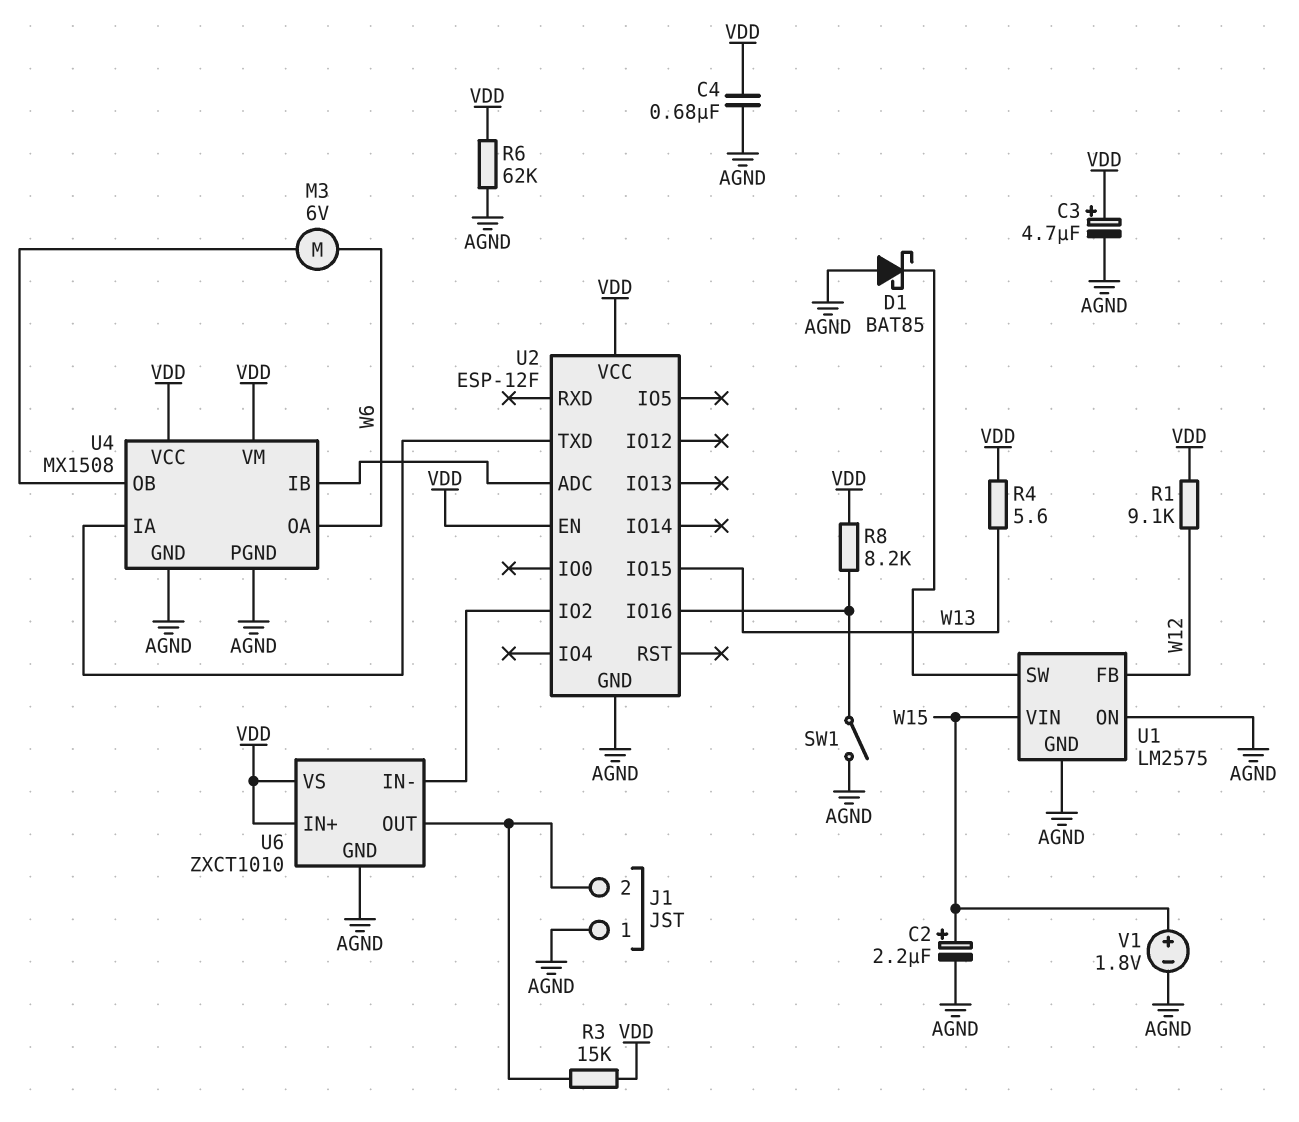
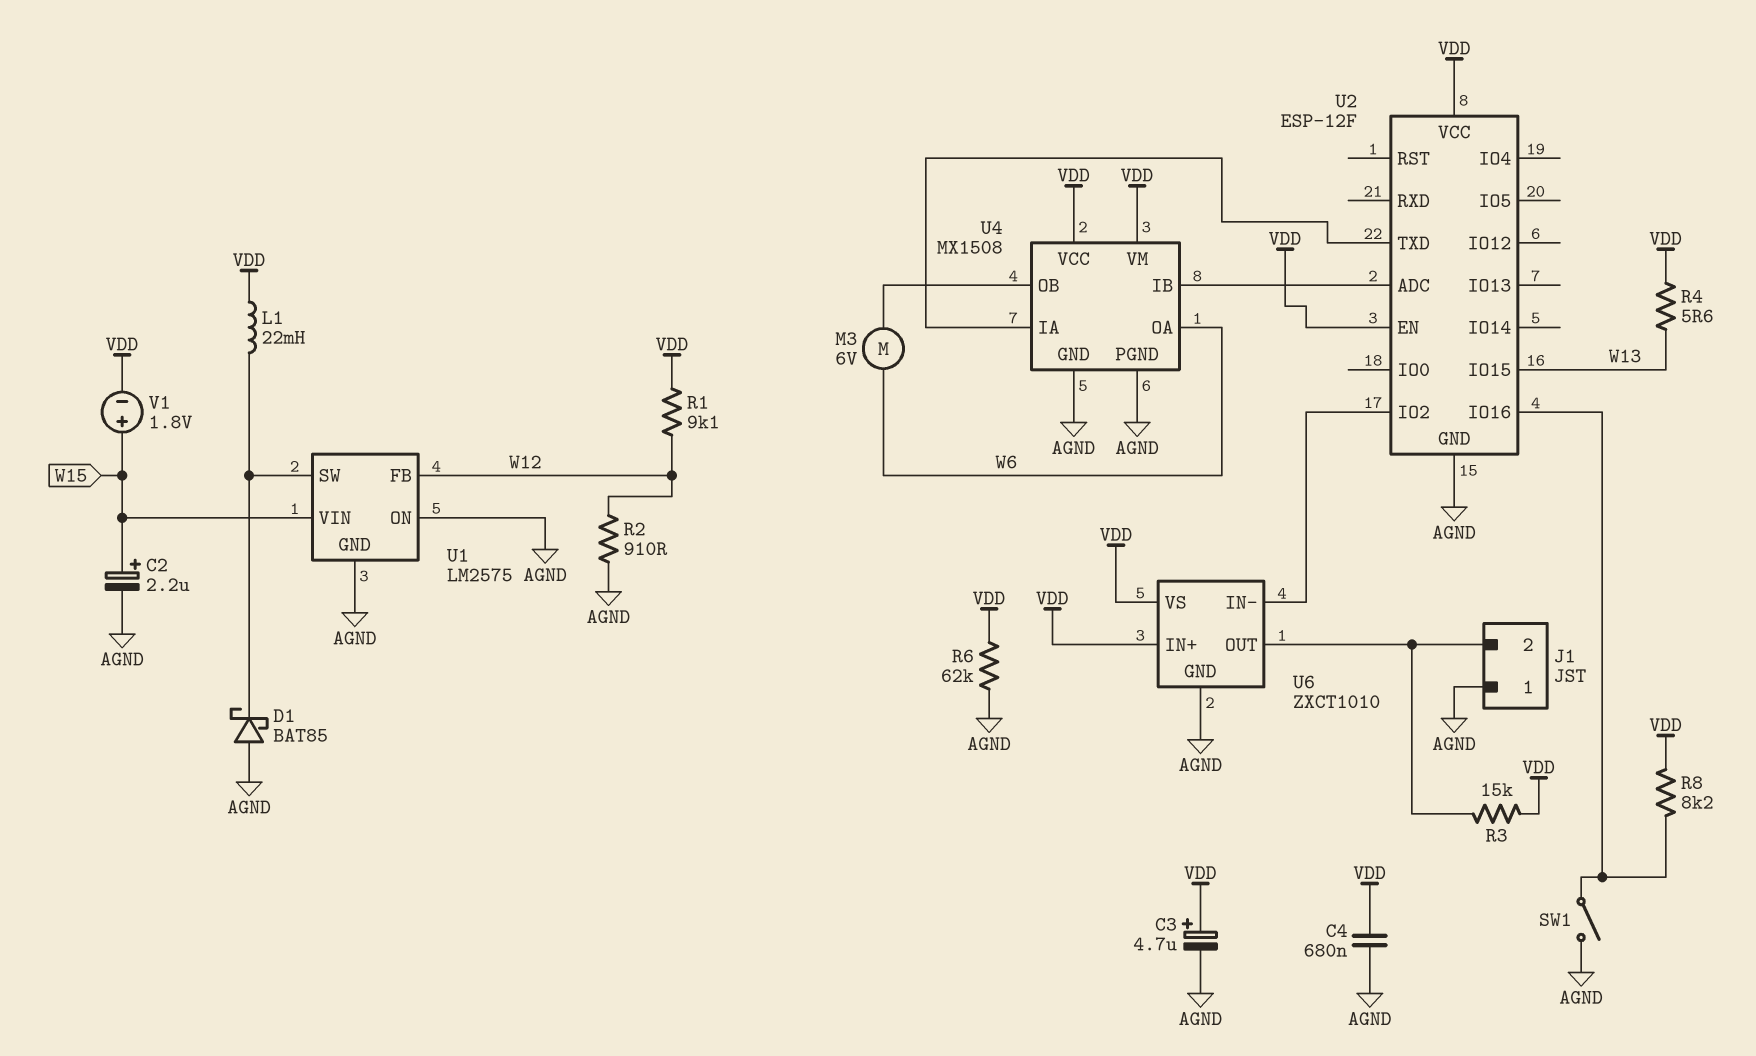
L1: none -> 22mH (U1/SW, VDD)
R2: none -> 910 (AGND, W12)
V1: 1.8V (plus W15, minus AGND) -> 1.8V (plus W15, minus VDD)

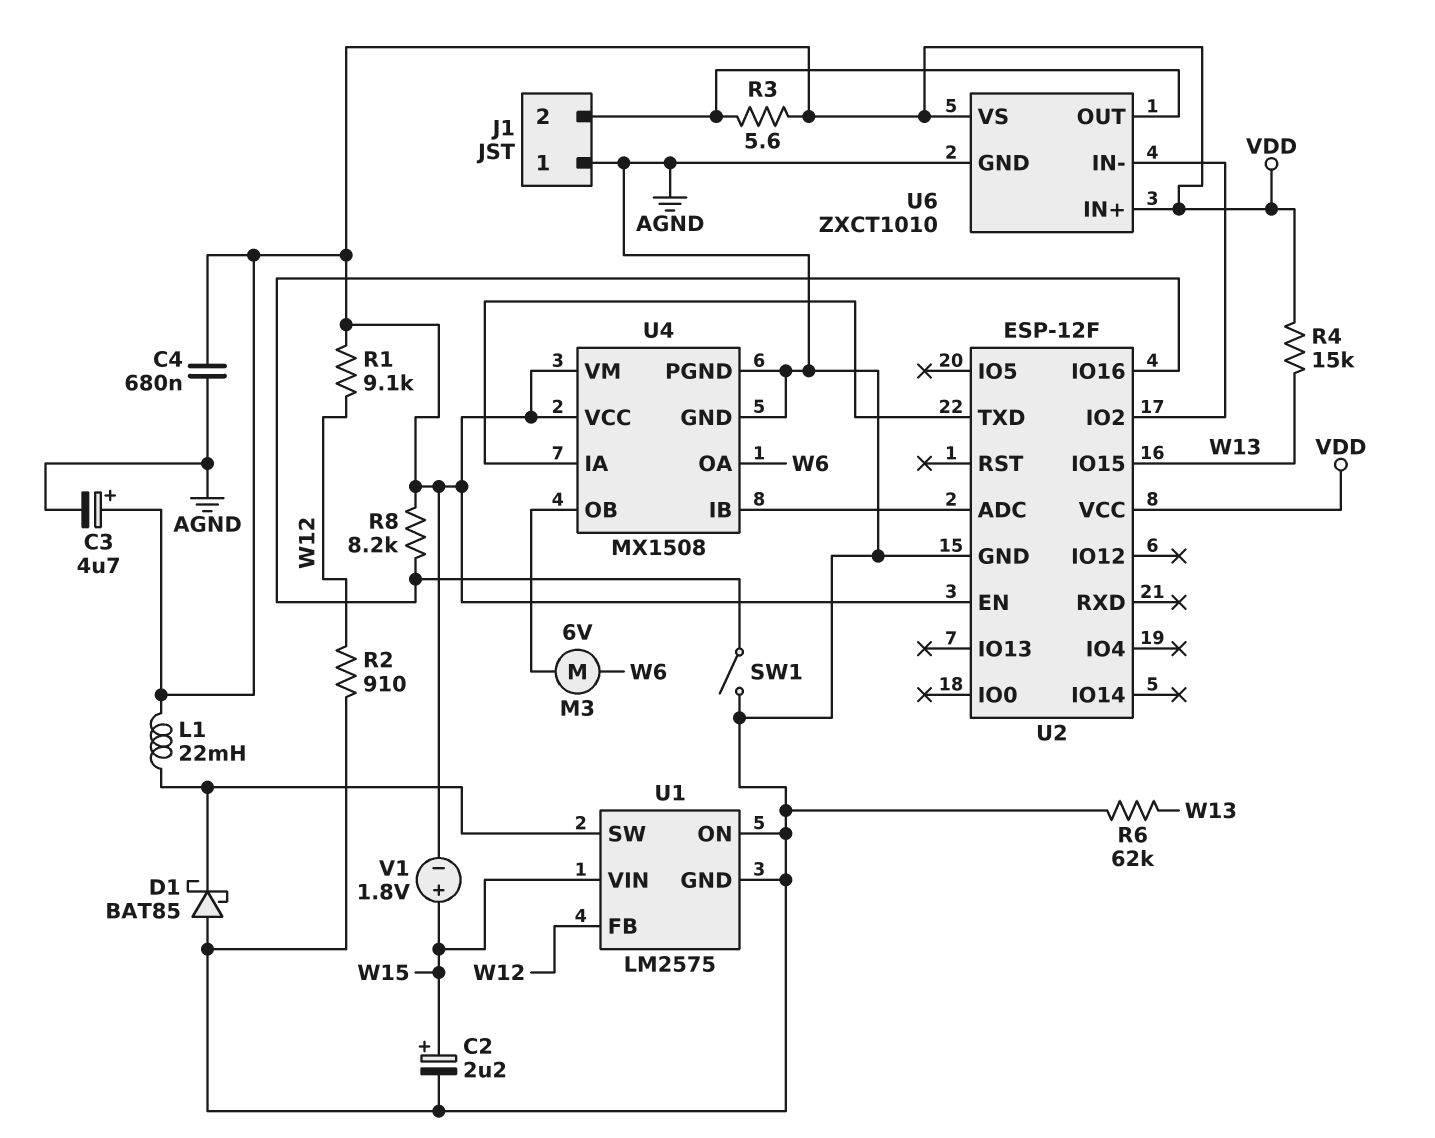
R3: 15k (J1/2, VDD) -> 5.6 (J1/2, VDD)
R4: 5.6 (VDD, W13) -> 15k (VDD, W13)
R6: 62k (AGND, VDD) -> 62k (AGND, W13)

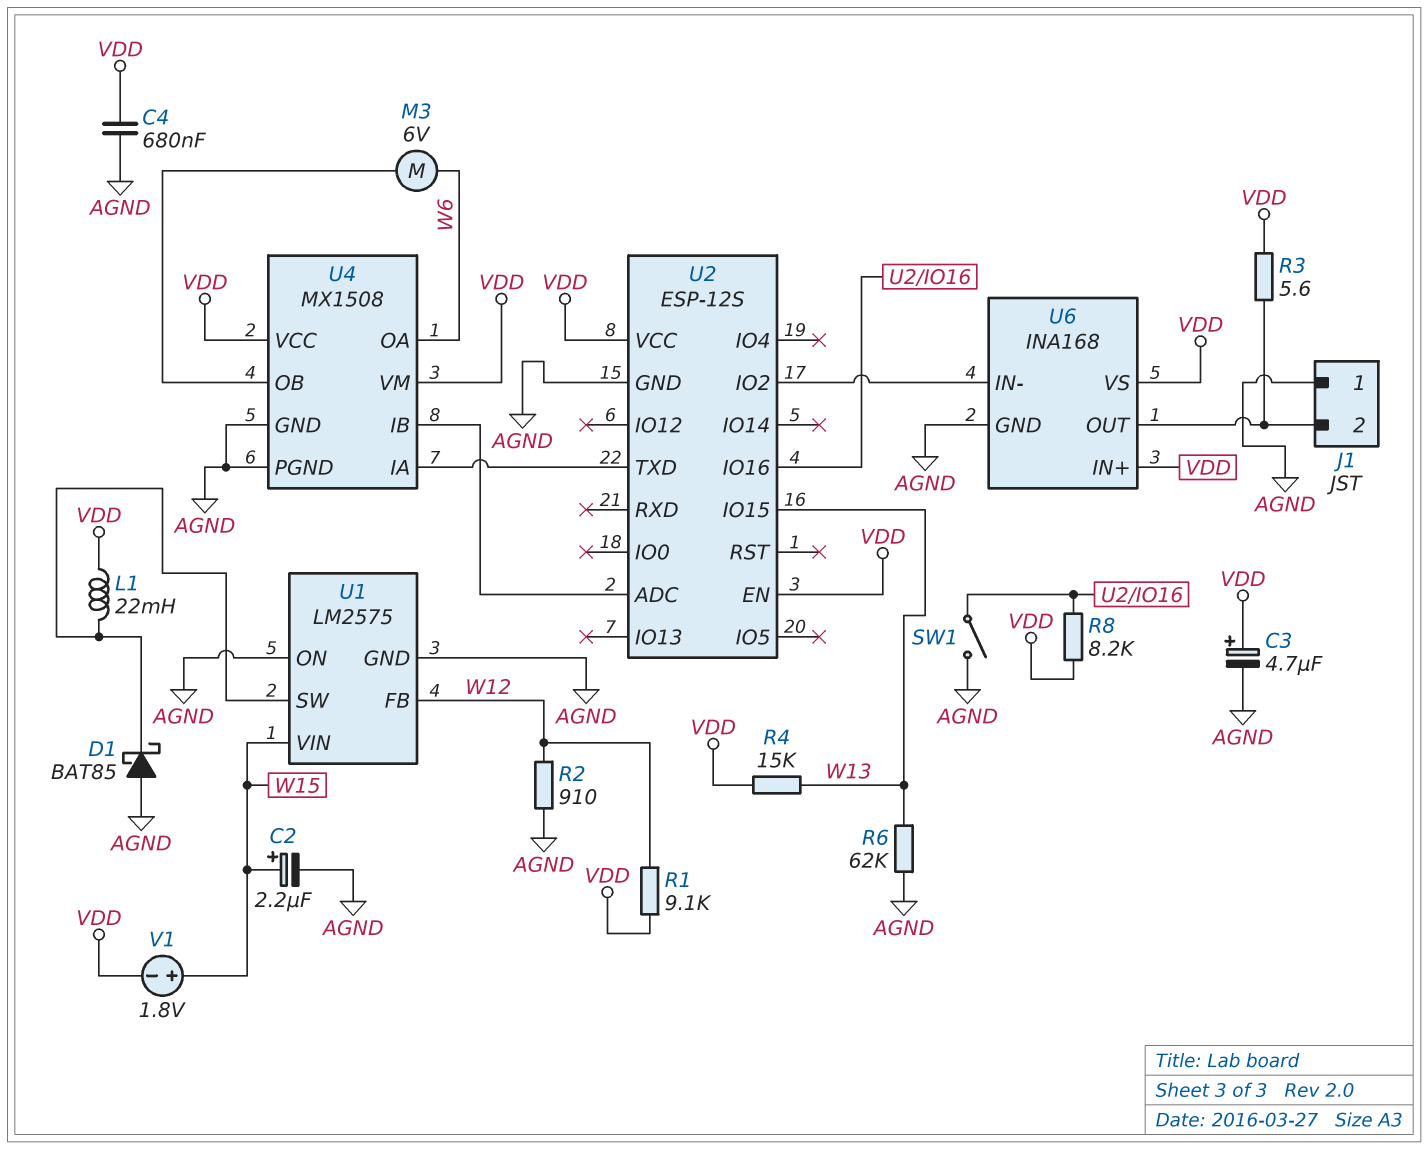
U2: ESP-12F -> ESP-12S
U6: ZXCT1010 -> INA168

